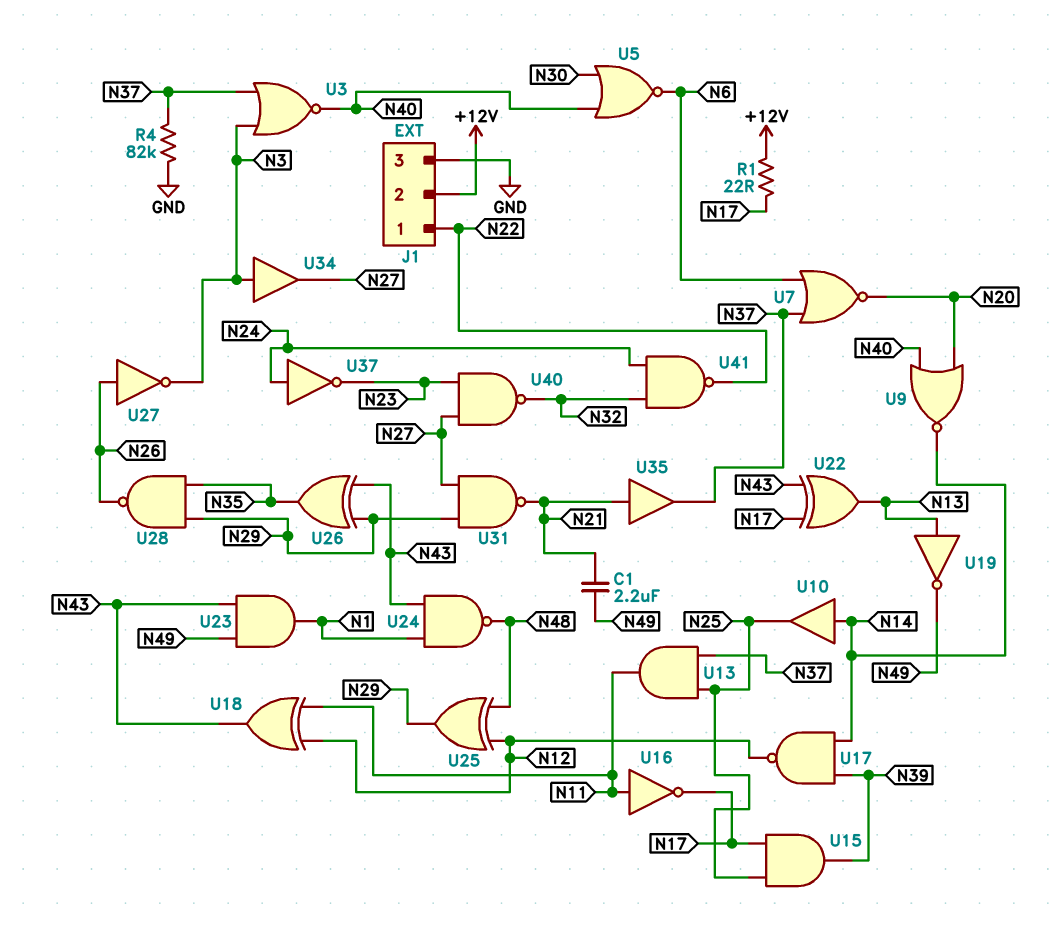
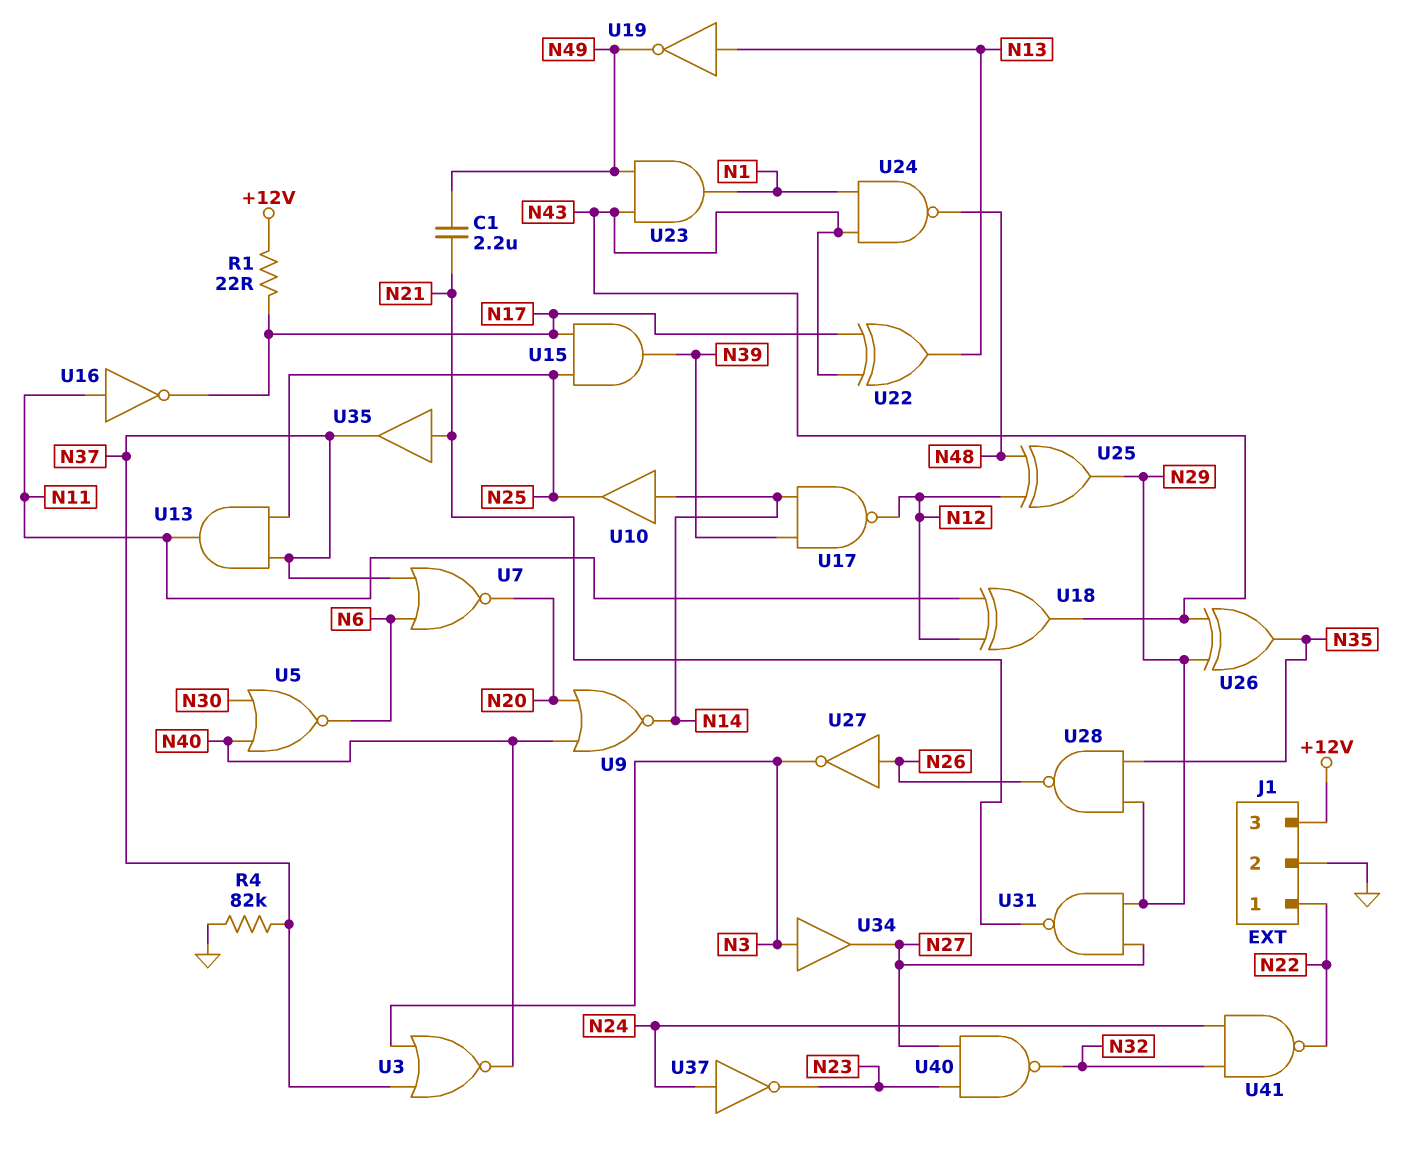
J1 pin 2: +12V -> GND
J1 pin 3: GND -> +12V

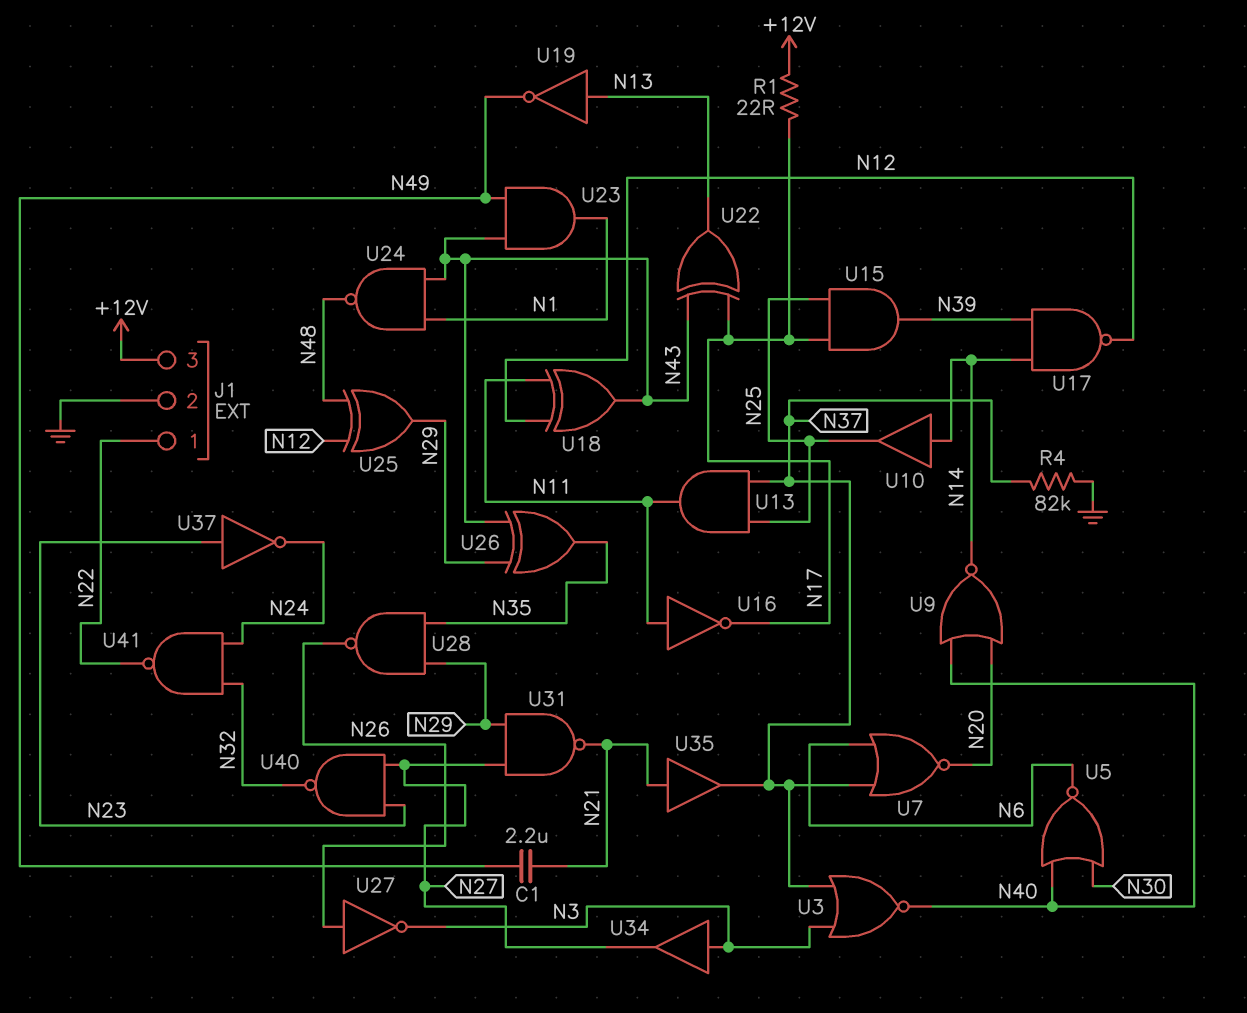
U37: NOT (in N24, out N23) -> NOT (in N23, out N24)

